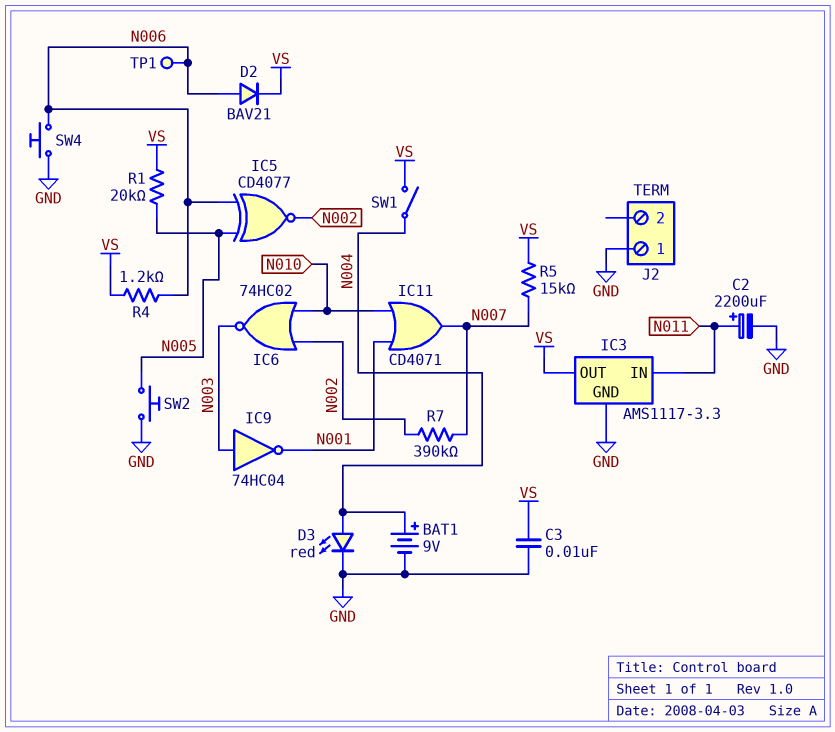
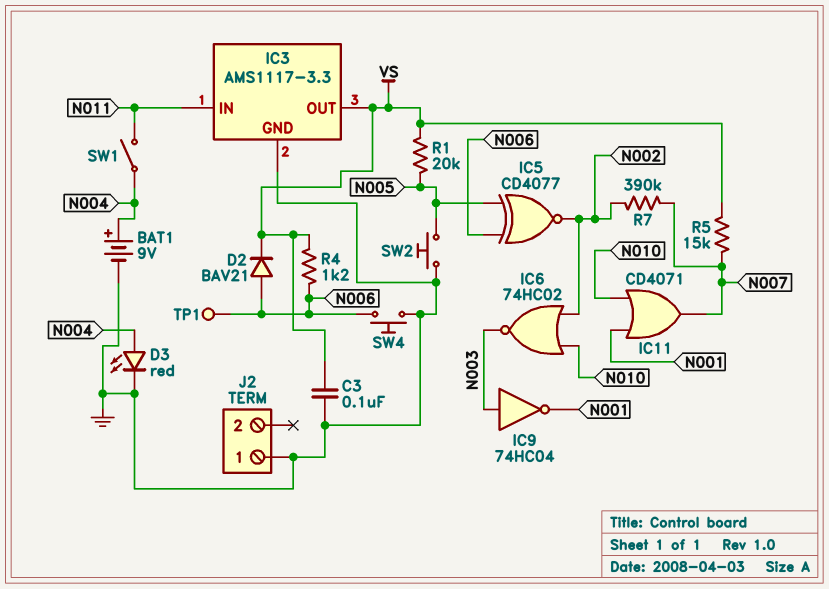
C2: 2200uF (plus N011, minus GND) -> none
C3: 10nF (GND, VS) -> 100nF (GND, VS)
SW1: switch (N004, VS) -> switch (N004, N011)

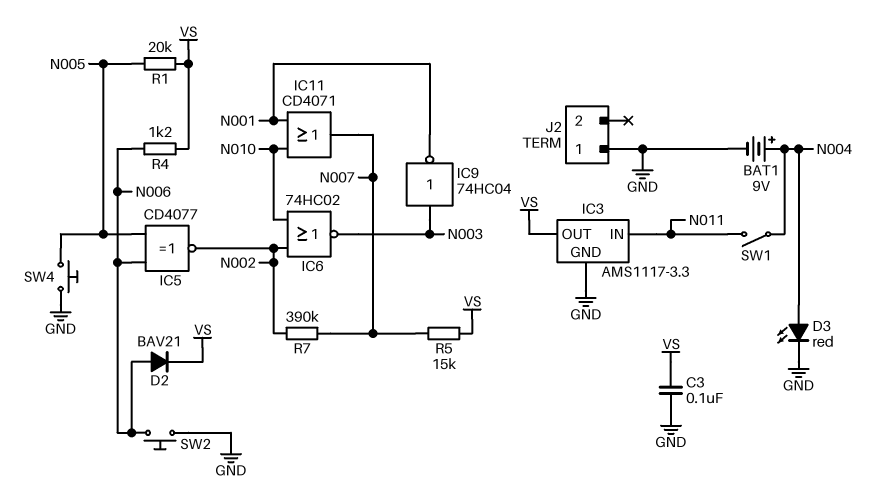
SW2: button (GND, N005) -> button (GND, N006)
SW4: button (GND, N006) -> button (GND, N005)
TP1: test point (N006) -> none

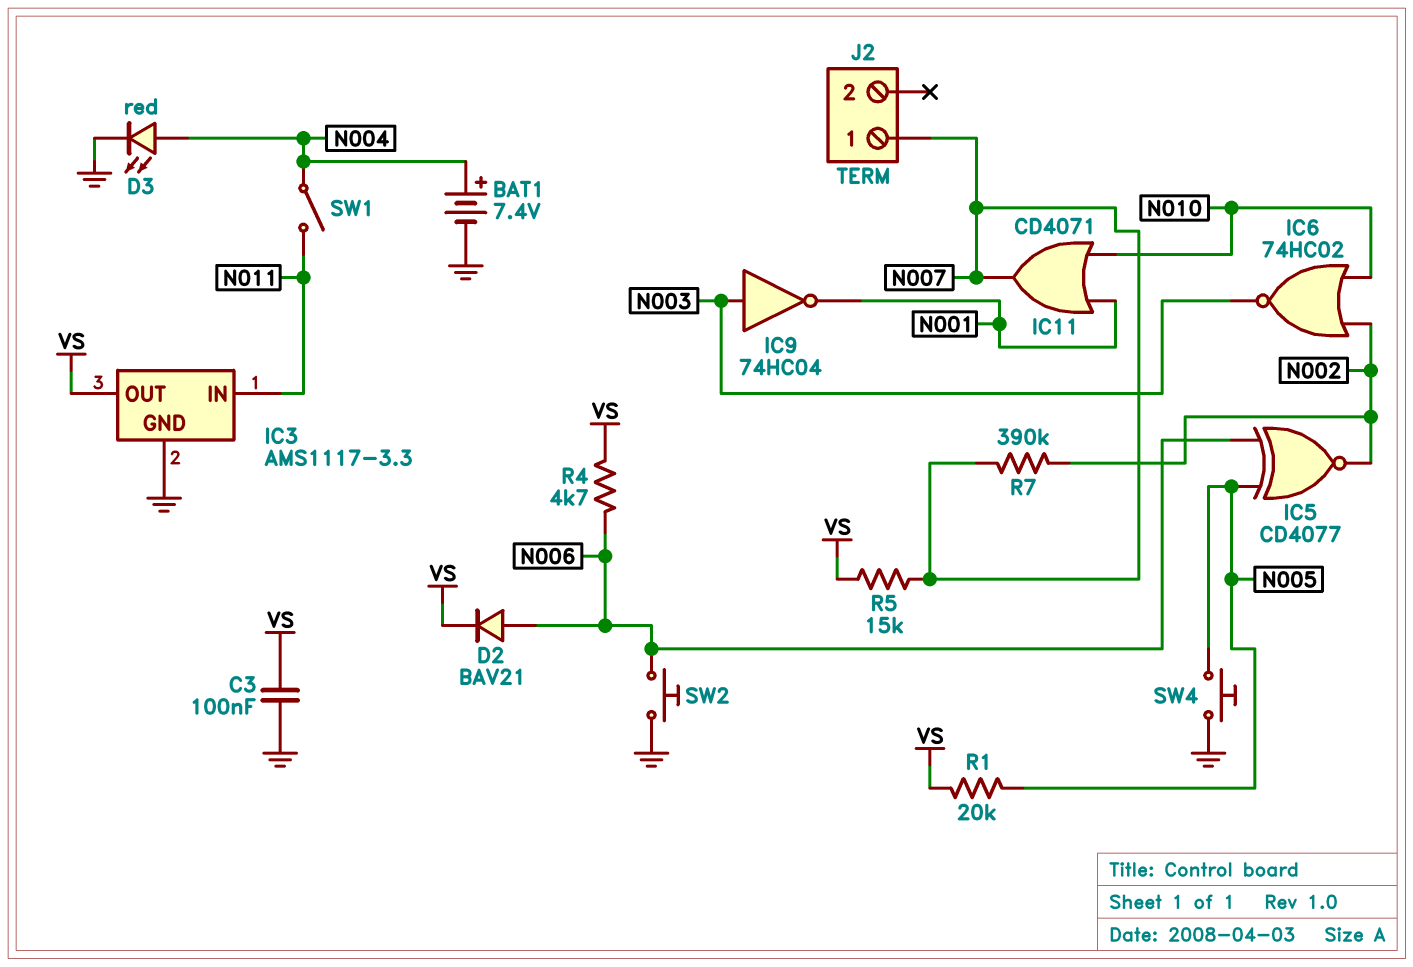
BAT1: 9V (plus N004, minus GND) -> 7.4V (plus N004, minus GND)
J2 pin 1: GND -> N007
R4: 1.2k (N006, VS) -> 4.7k (N006, VS)

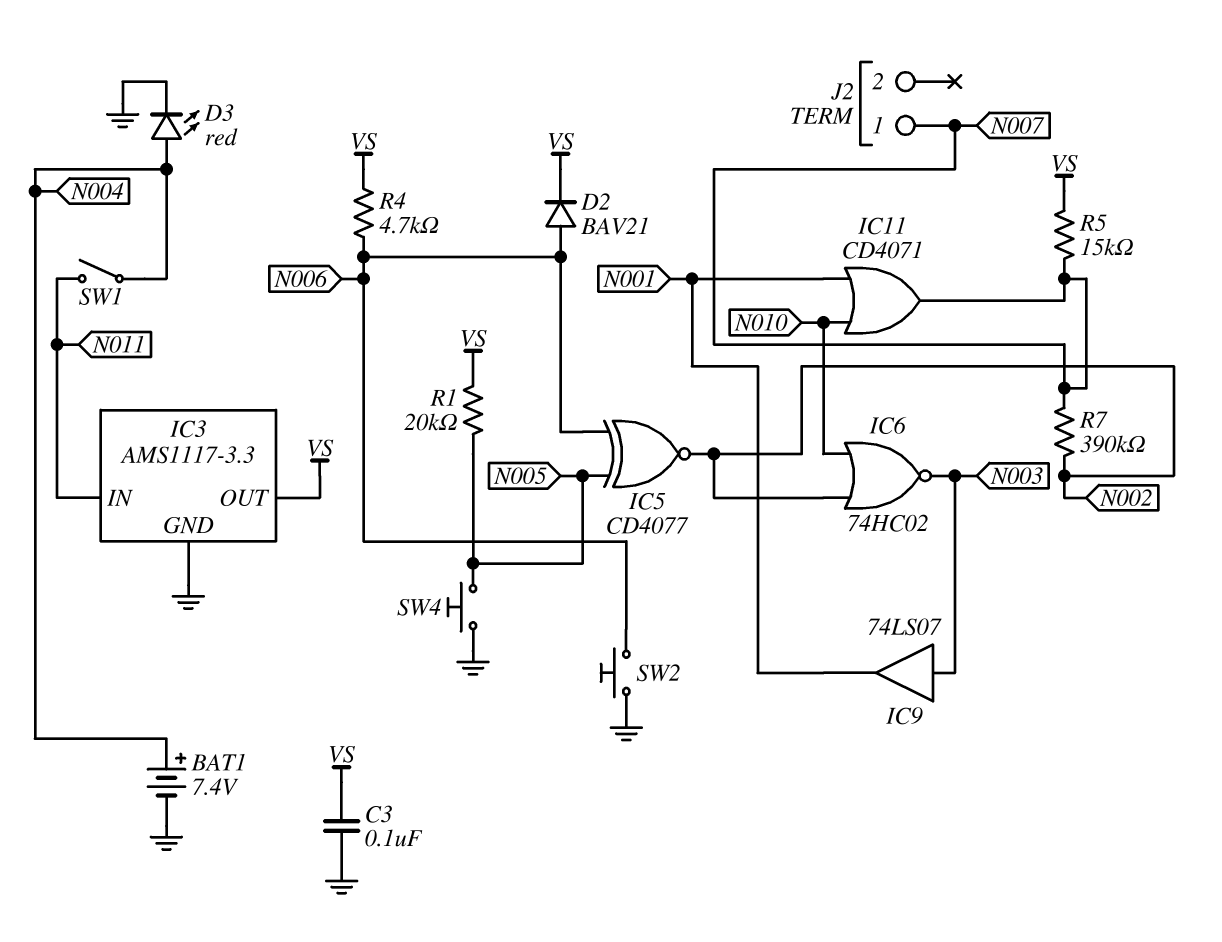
IC9: NOT 74HC04 (in N003, out N001) -> buffer 74LS07 (in N003, out N001)

